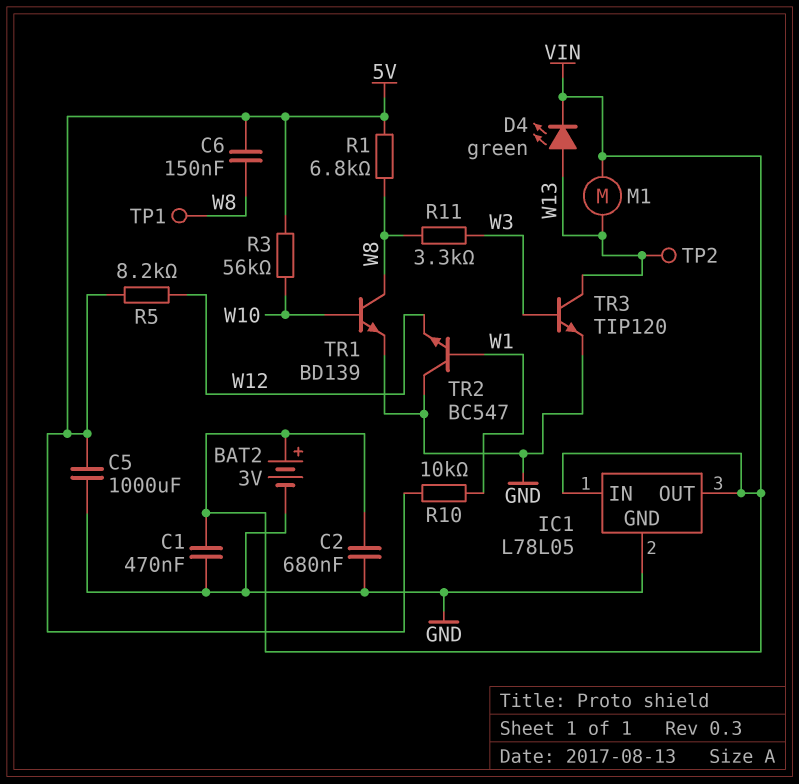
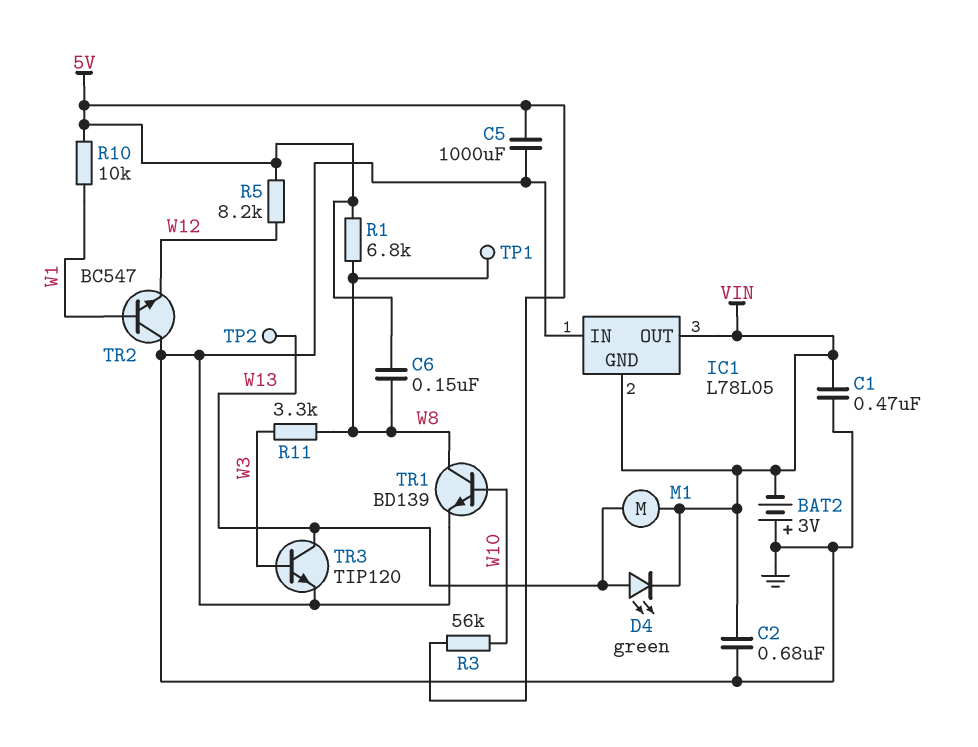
BAT2: 3V (plus VIN, minus GND) -> 3V (plus GND, minus VIN)
IC1 pin GND: GND -> VIN
IC1 pin IN: VIN -> GND

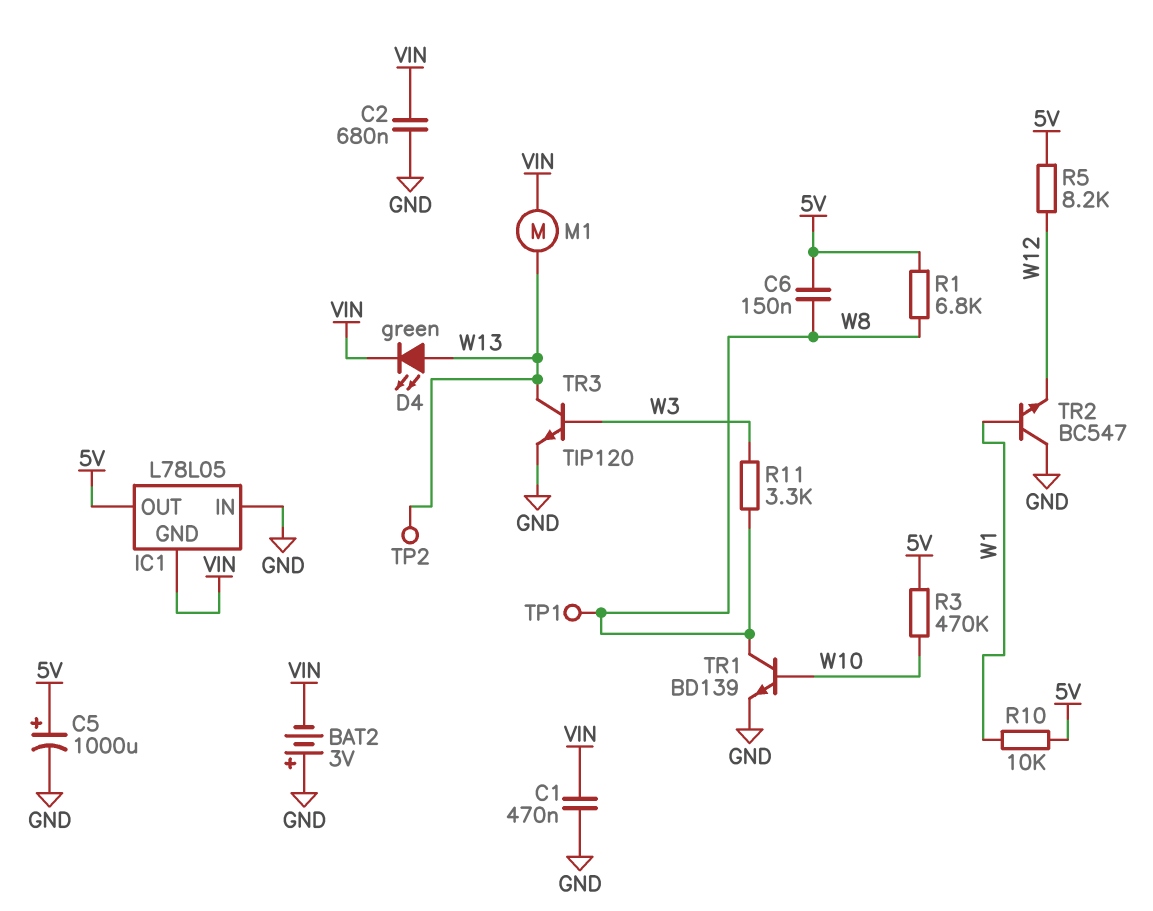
C5: 1000uF (5V, GND) -> 1000uF (plus 5V, minus GND)
IC1 pin OUT: VIN -> 5V
R3: 56k (5V, W10) -> 470k (5V, W10)

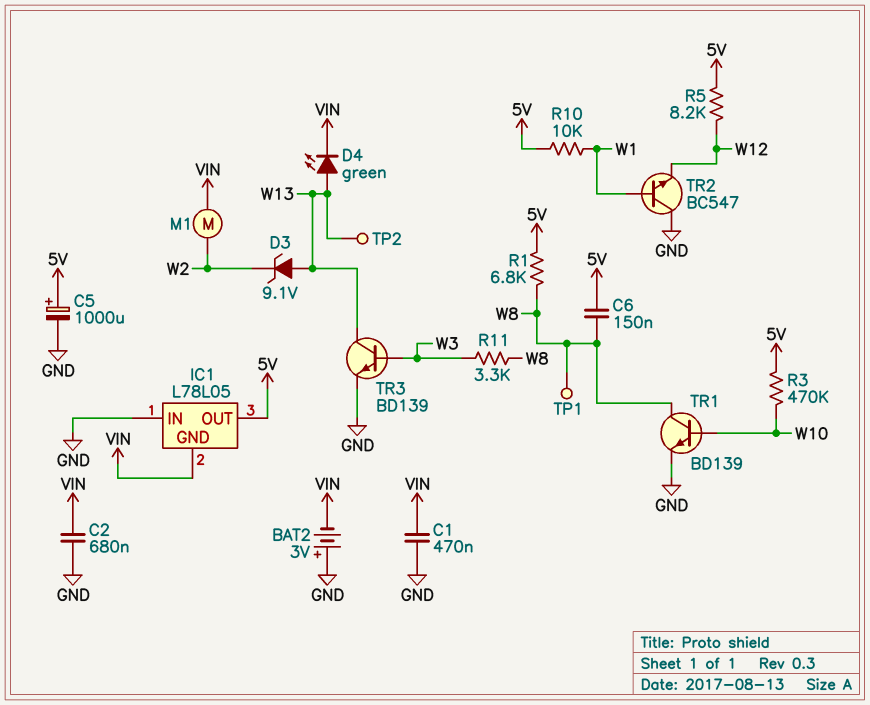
D3: none -> zener 9.1V (A W13, K W2)
M1: motor (VIN, W13) -> motor (VIN, W2)
TR3: NPN TIP120 (B W3, C W13, E GND) -> NPN BD139 (B W3, C W13, E GND)

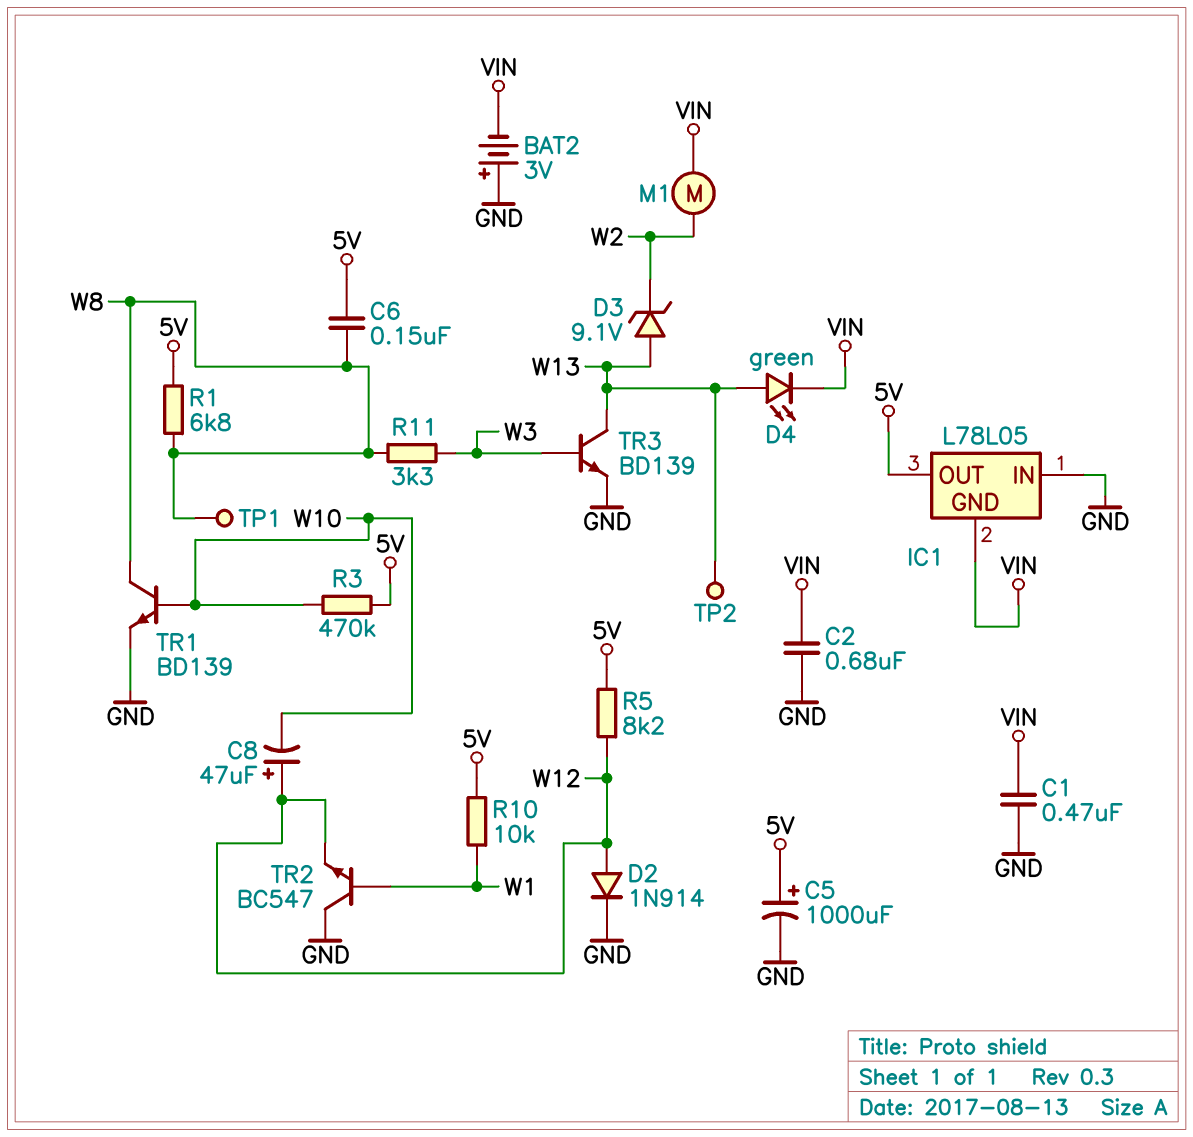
C8: none -> 47uF (plus W12, minus W10)
D2: none -> diode 1N914 (A W12, K GND)

